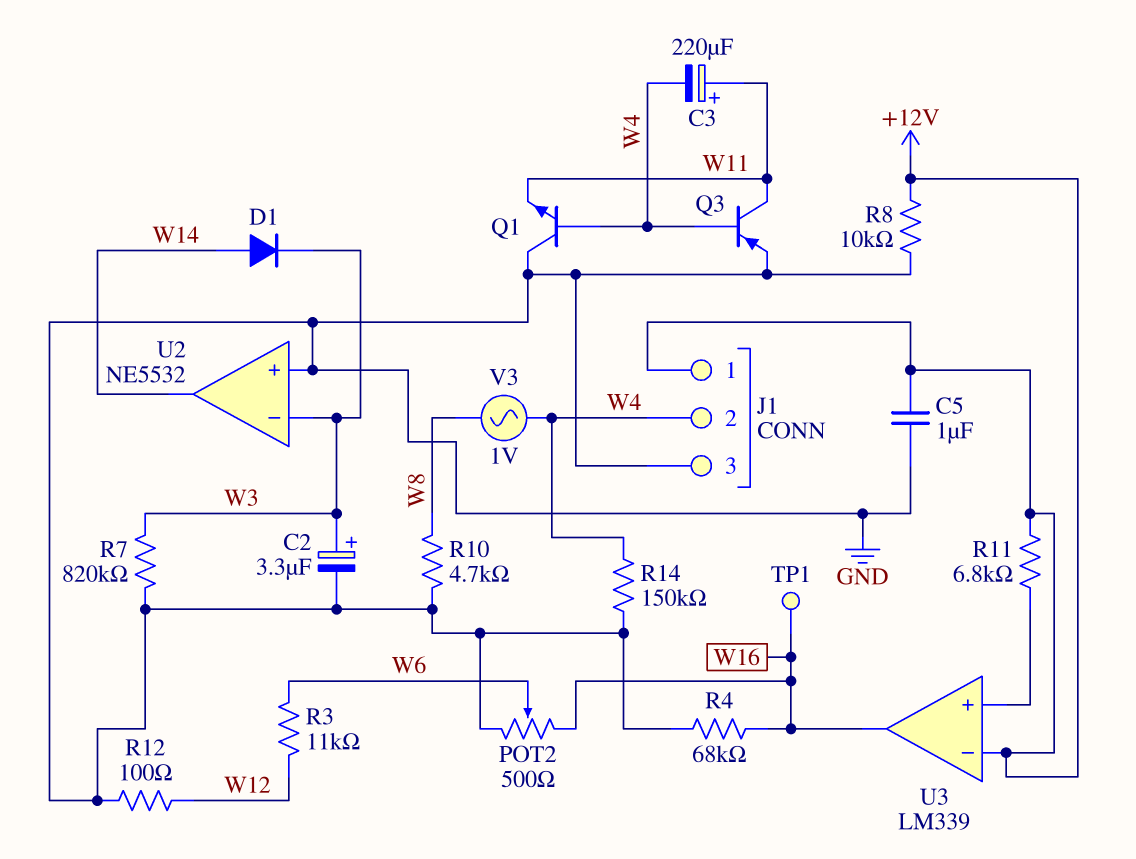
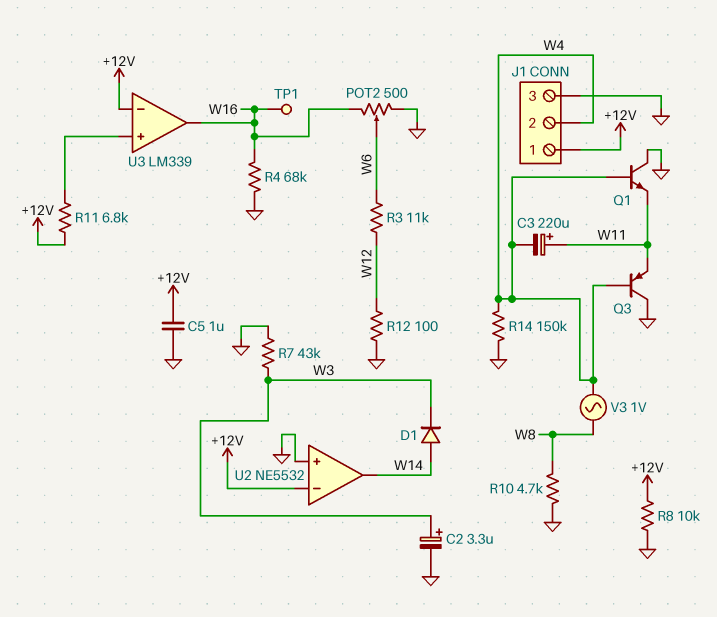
Q3: PNP (B W4, C W11, E GND) -> PNP (B W4, C GND, E W11)
R7: 820k (GND, W3) -> 43k (GND, W3)
U2 pin in-: W3 -> +12V

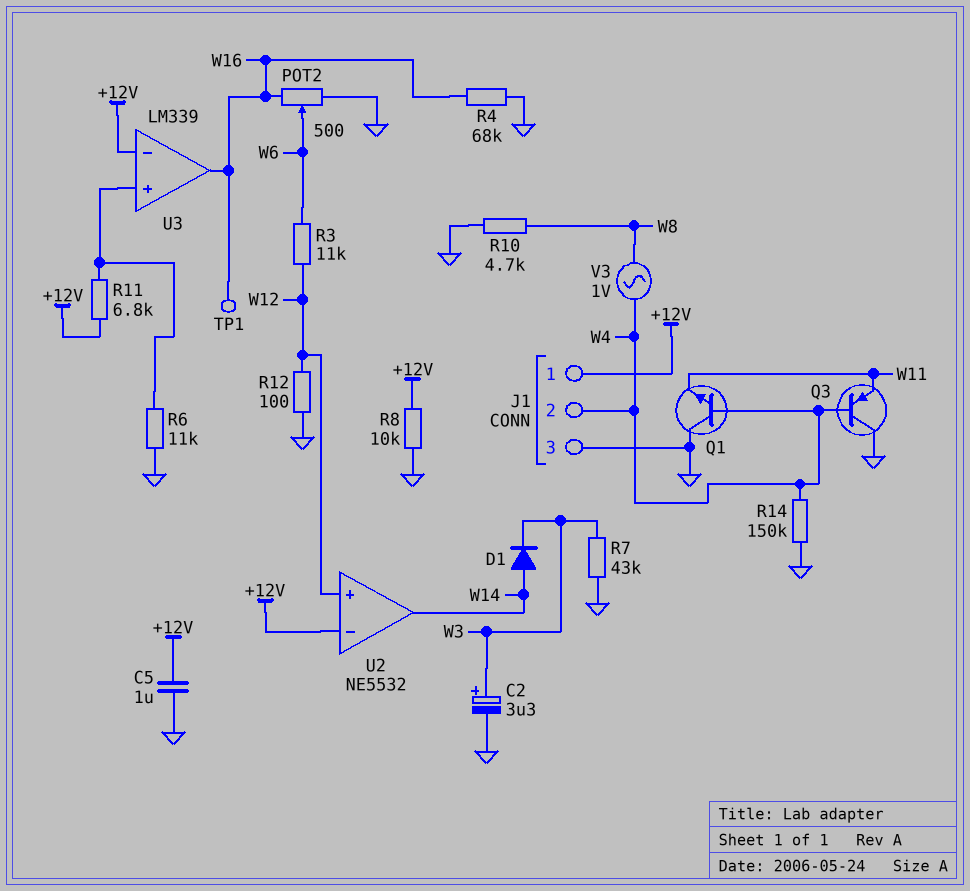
C3: 220uF (plus W11, minus W4) -> none
R6: none -> 11k (GND, U3/in+)
U2 pin in+: GND -> W12

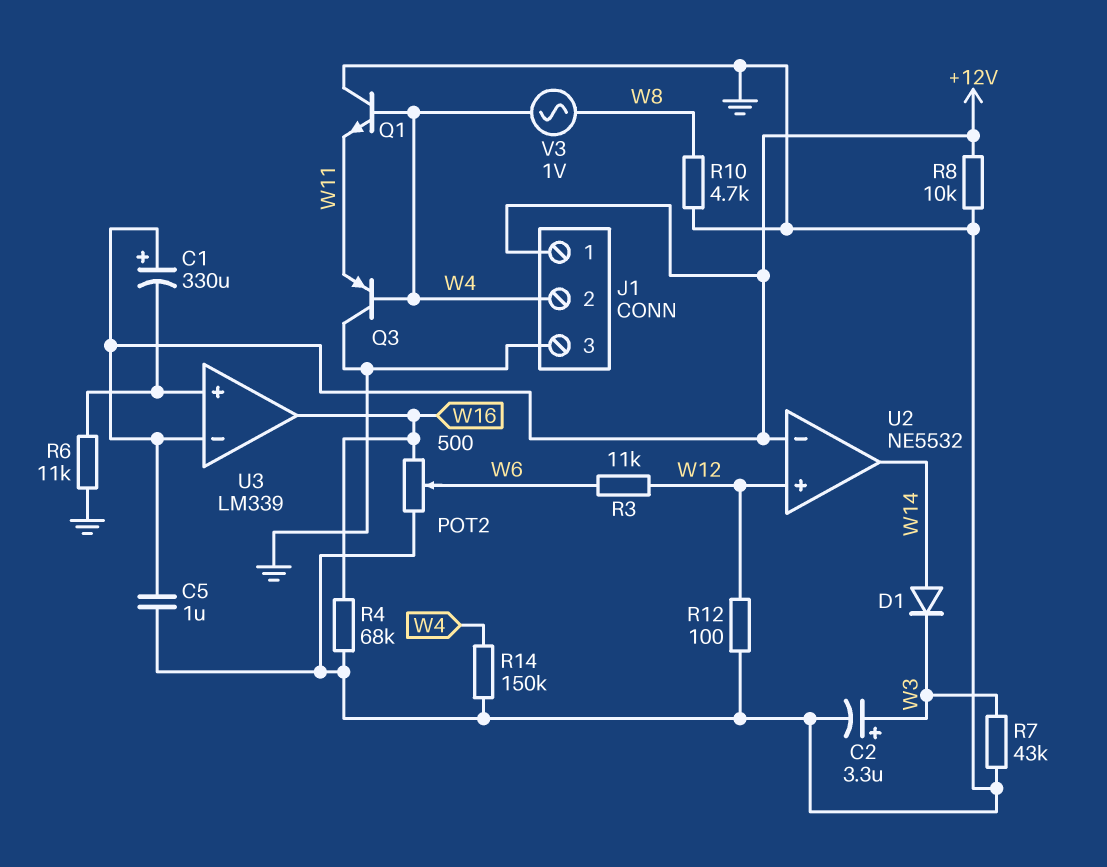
C1: none -> 330uF (plus +12V, minus U3/in+)
R11: 6.8k (+12V, U3/in+) -> none
TP1: test point (W16) -> none

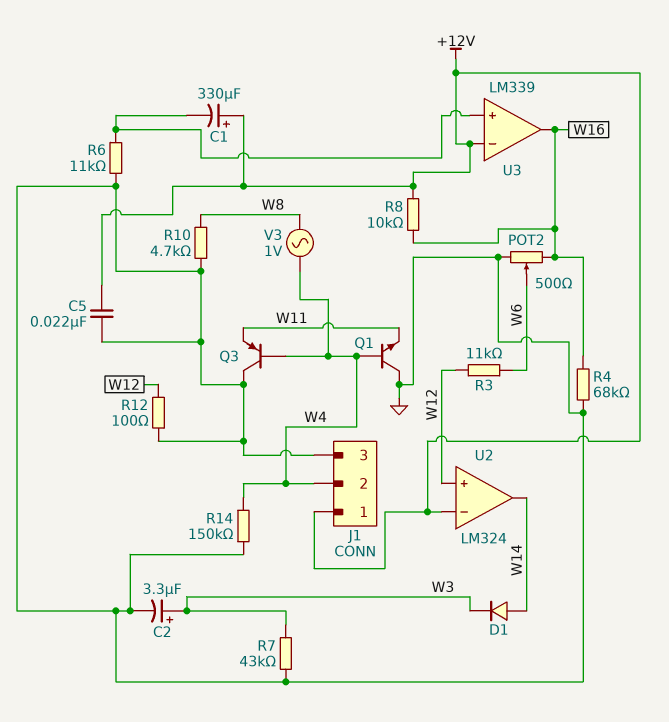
C5: 1uF (+12V, GND) -> 22nF (+12V, GND)
R8: 10k (+12V, GND) -> 10k (+12V, W16)
U2: NE5532 -> LM324

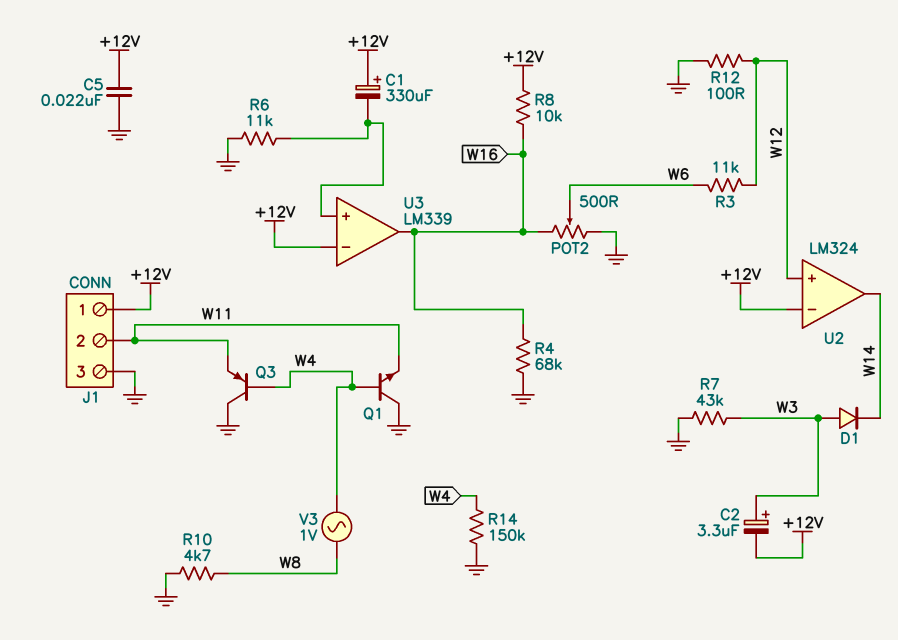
C2: 3.3uF (plus W3, minus GND) -> 3.3uF (plus W3, minus +12V)
D1: diode (A W14, K W3) -> diode (A W3, K W14)
J1 pin 2: W4 -> W11

